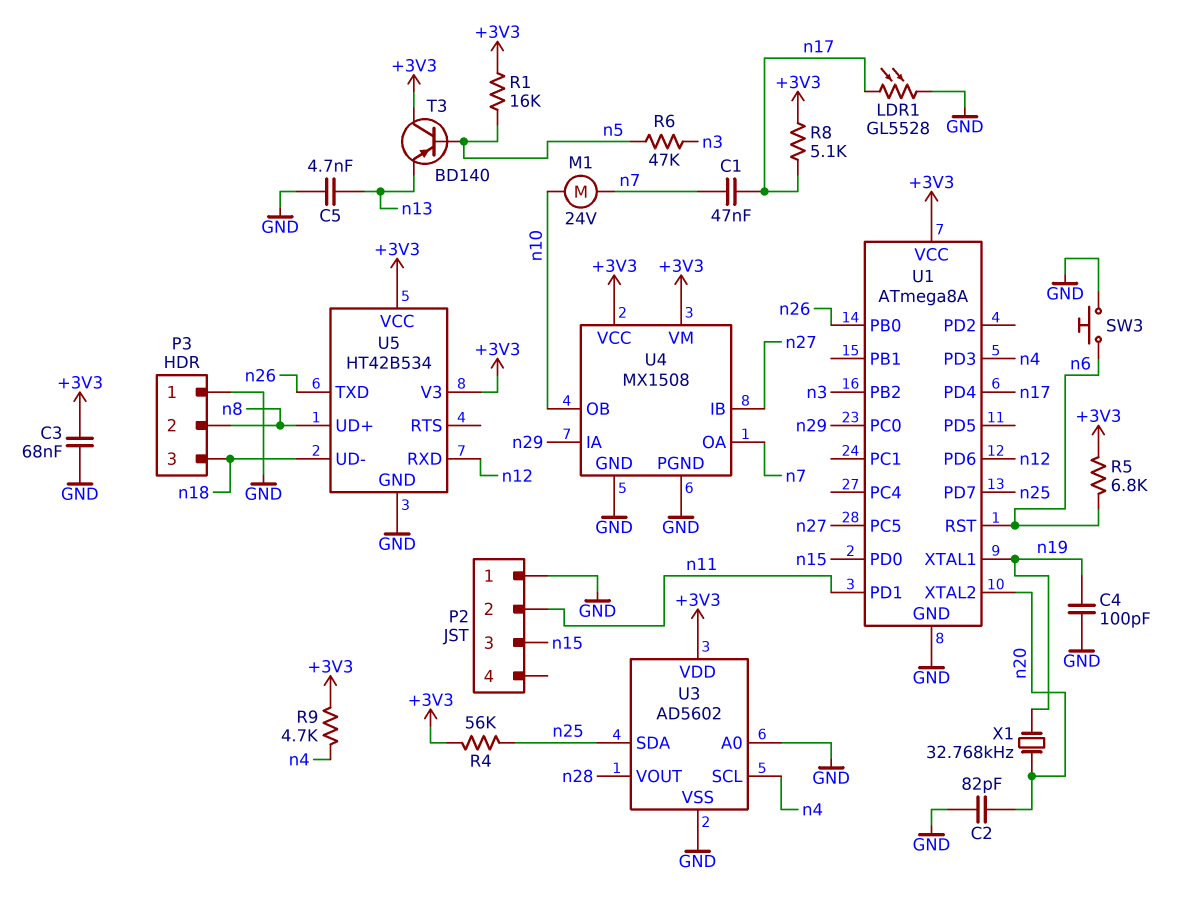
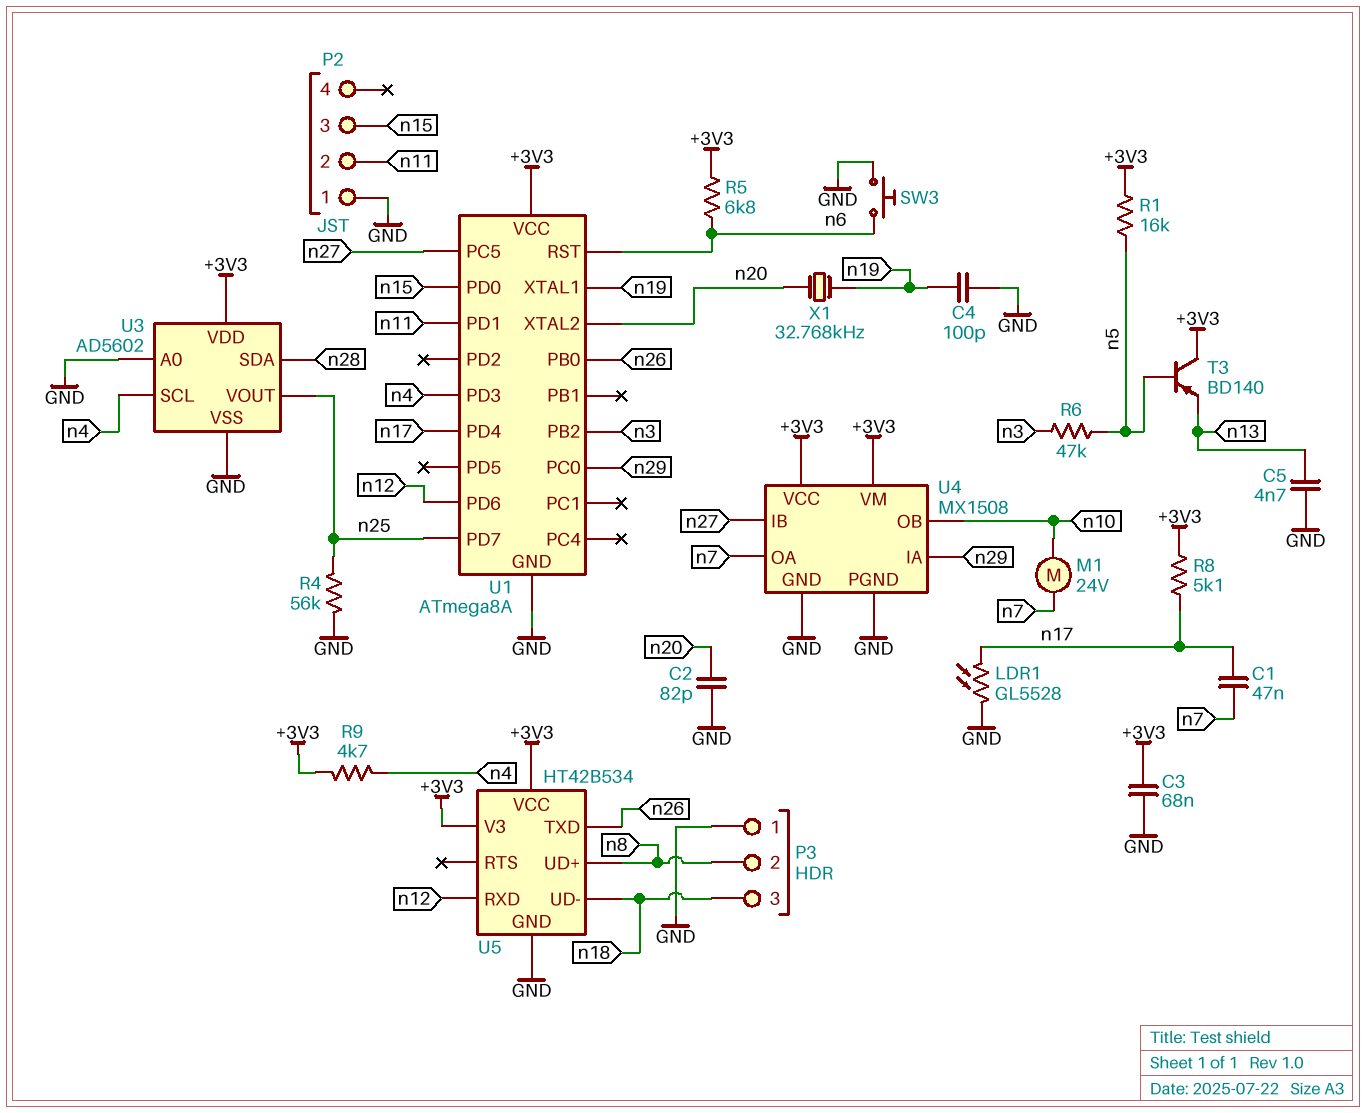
R4: 56k (+3V3, n25) -> 56k (GND, n25)
U3 pin SDA: n25 -> n28
U3 pin VOUT: n28 -> n25

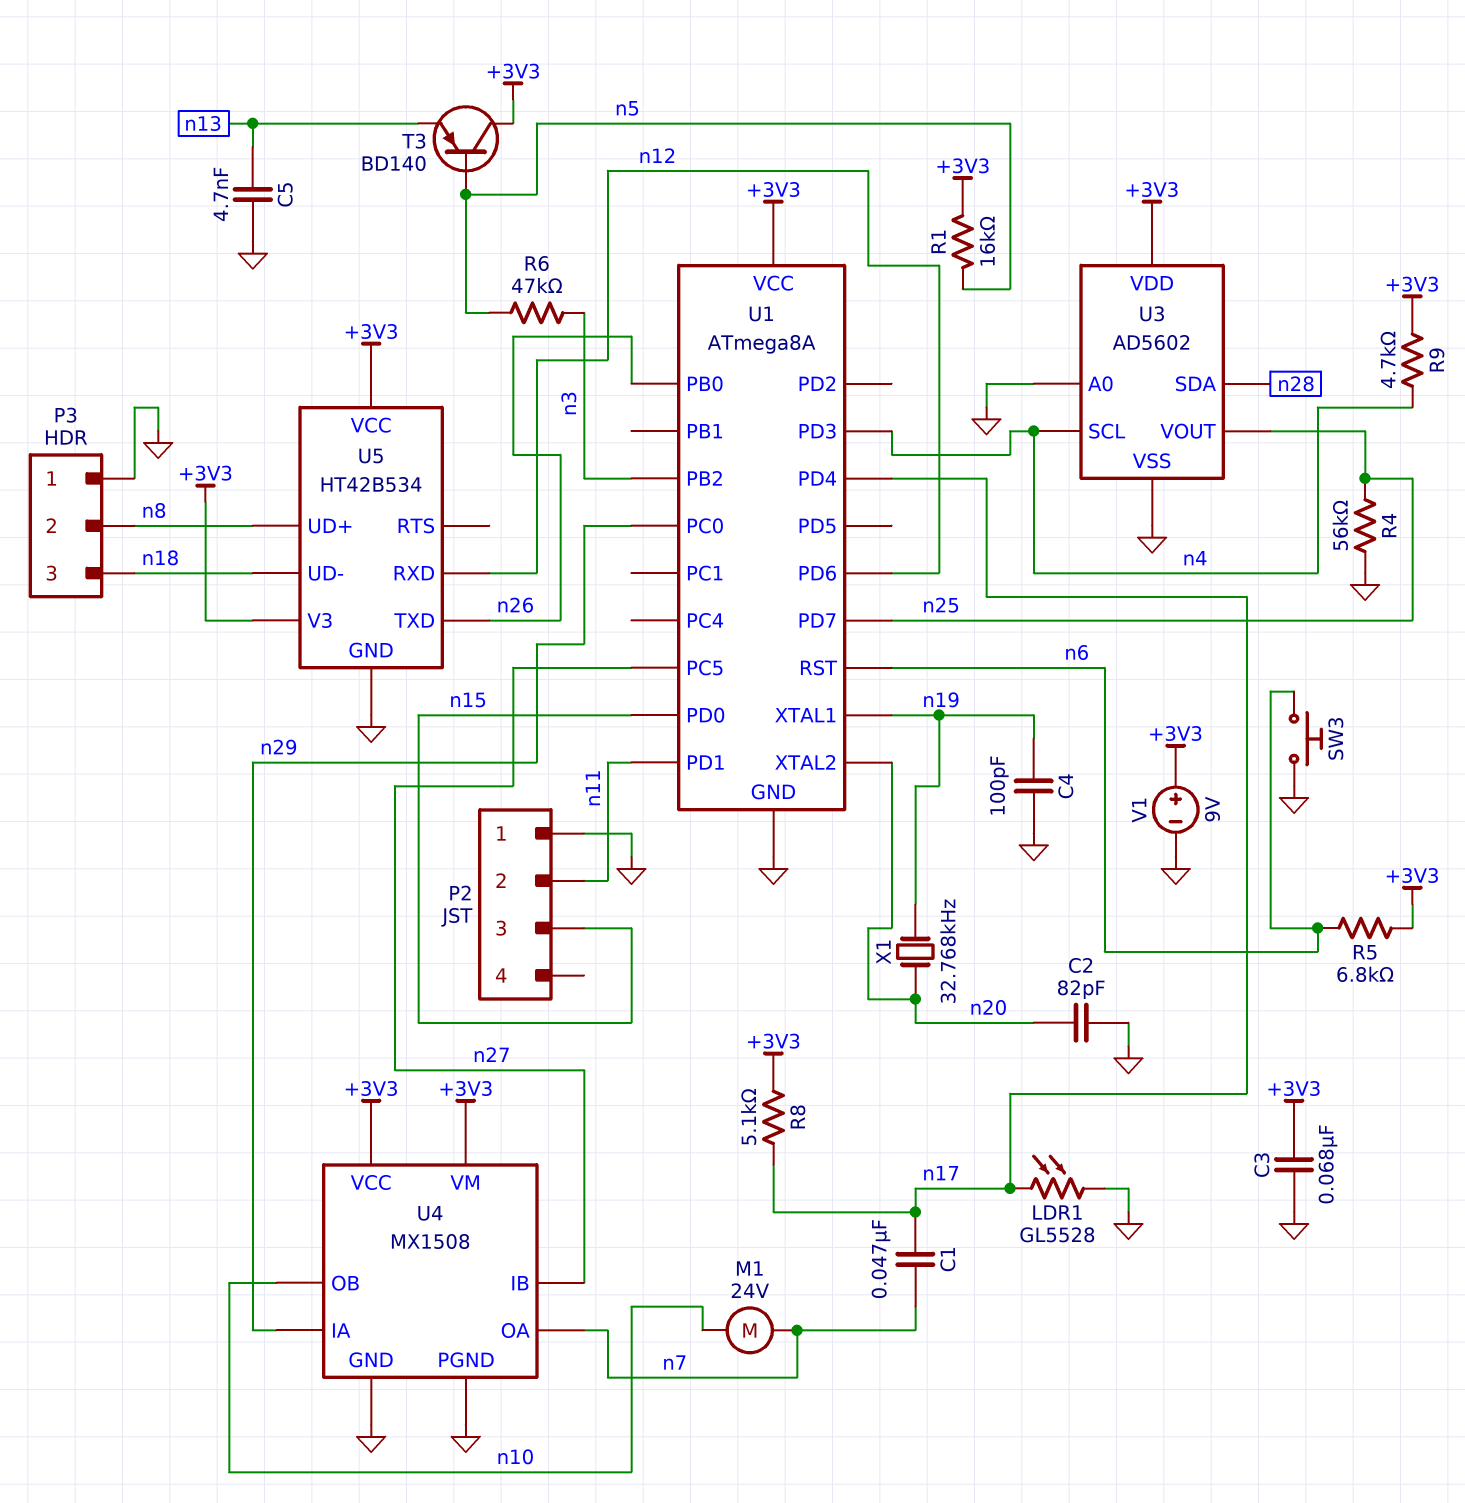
V1: none -> 9V (plus +3V3, minus GND)

